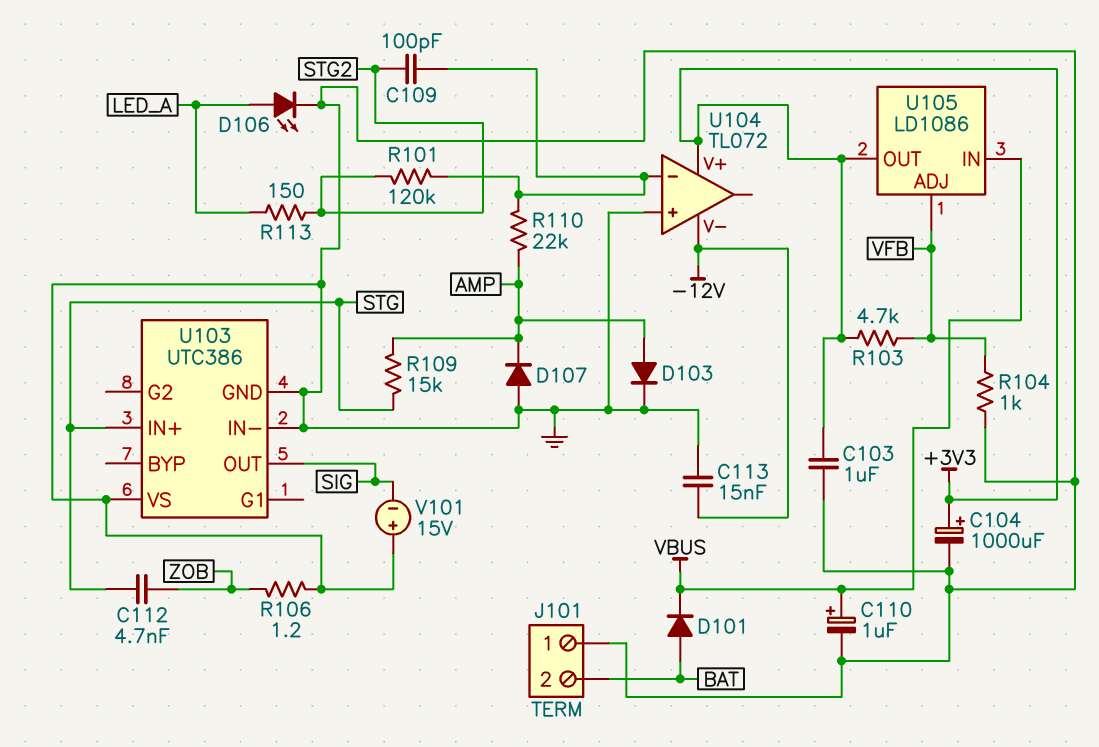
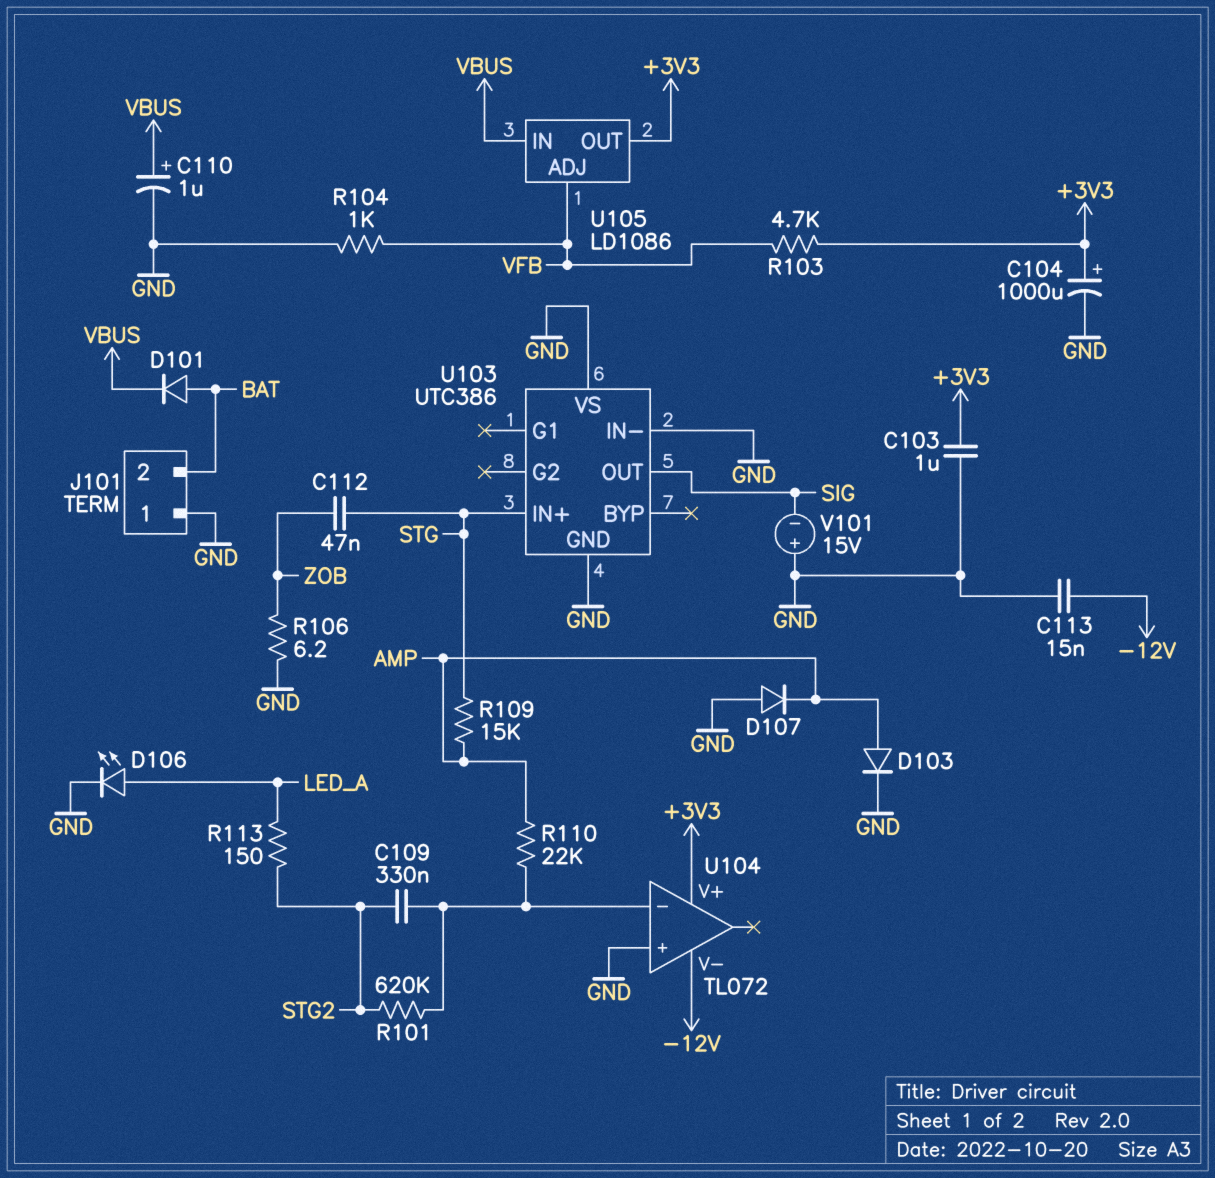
C109: 100pF (STG2, U104/in-) -> 330nF (STG2, U104/in-)
C112: 4.7nF (STG, ZOB) -> 47nF (STG, ZOB)
R101: 120k (STG2, U104/in-) -> 620k (STG2, U104/in-)
R106: 1.2 (GND, ZOB) -> 6.2 (GND, ZOB)

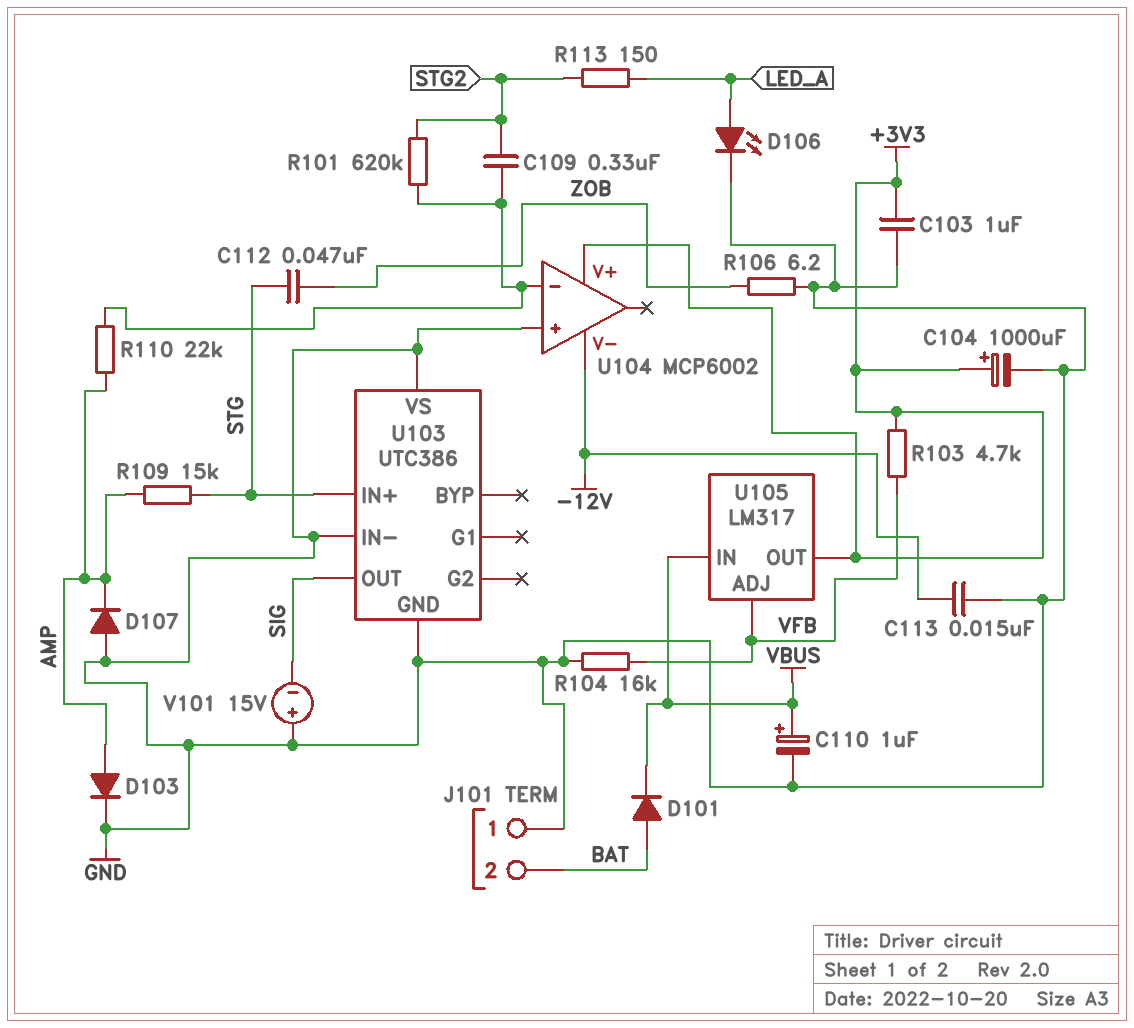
R104: 1k (GND, VFB) -> 16k (GND, VFB)
U104: TL072 -> MCP6002
U105: LD1086 -> LM317

